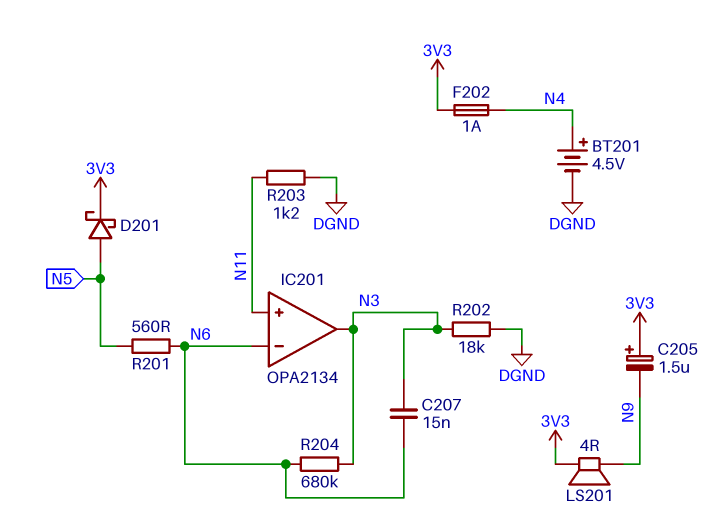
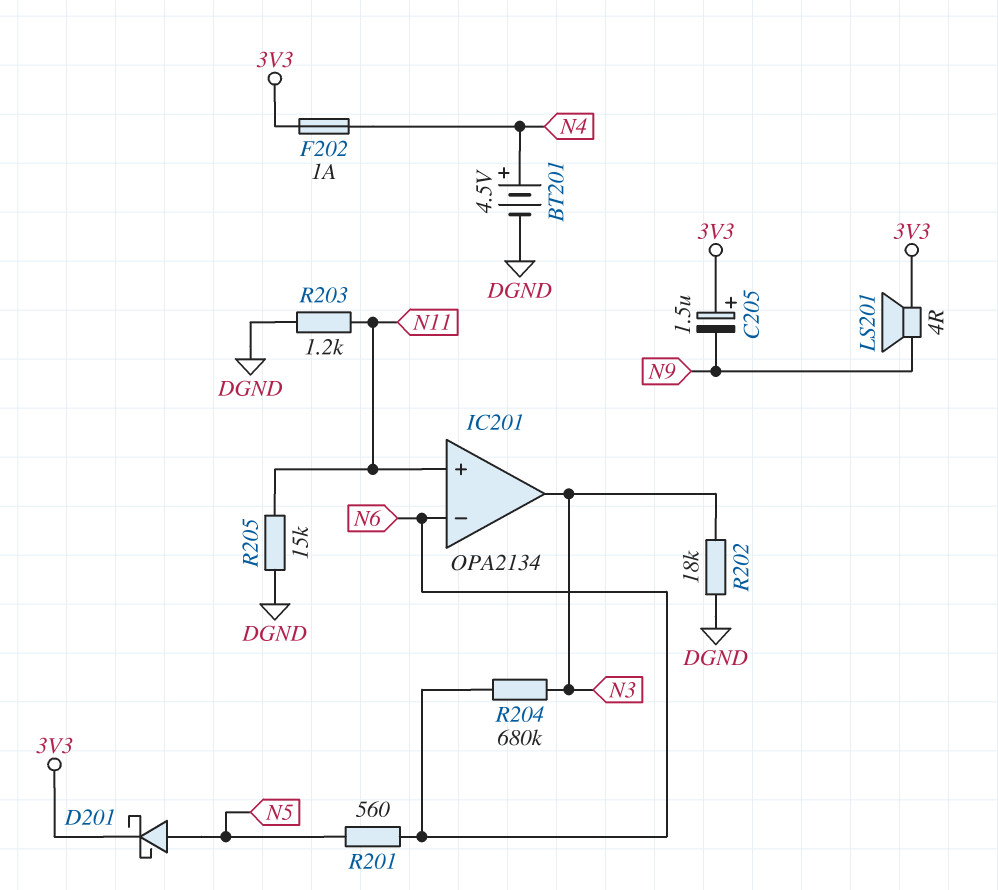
C207: 15nF (N3, N6) -> none
R205: none -> 15k (DGND, N11)

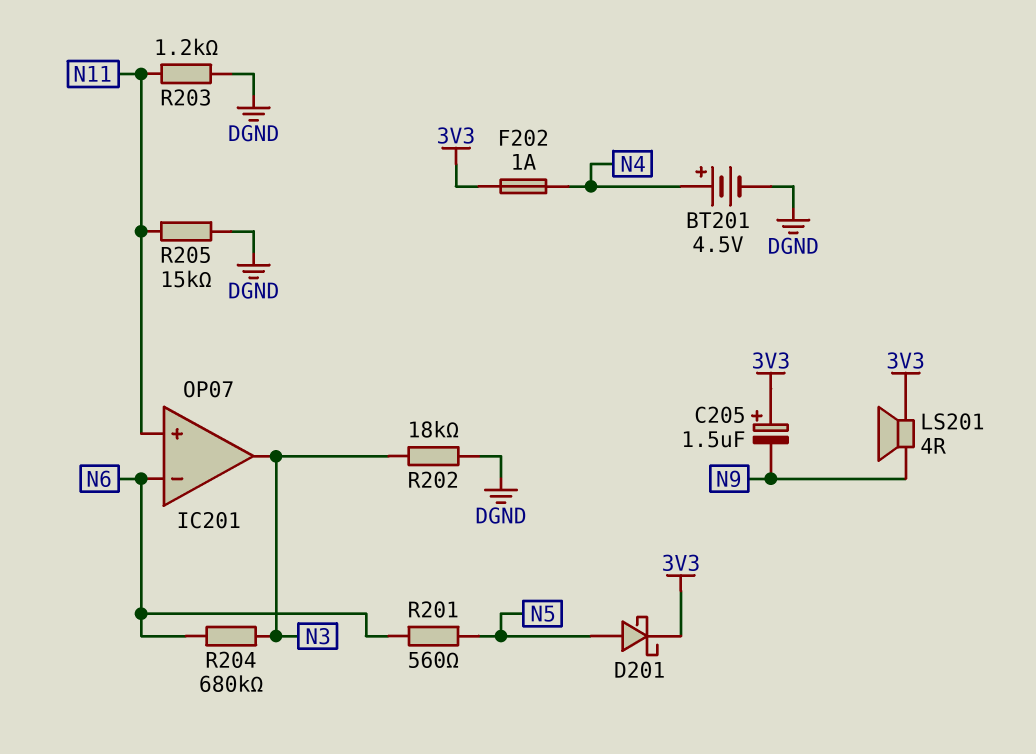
IC201: OPA2134 -> OP07

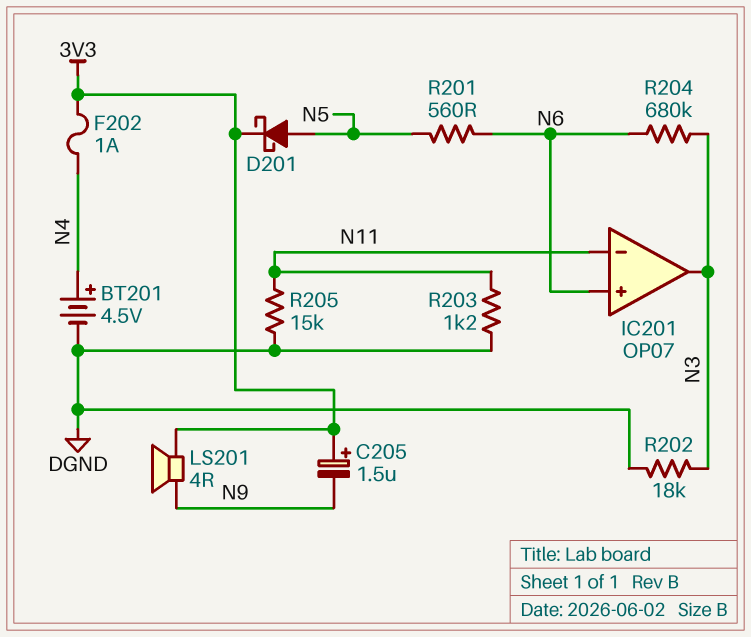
IC201 pin in+: N11 -> N6
IC201 pin in-: N6 -> N11

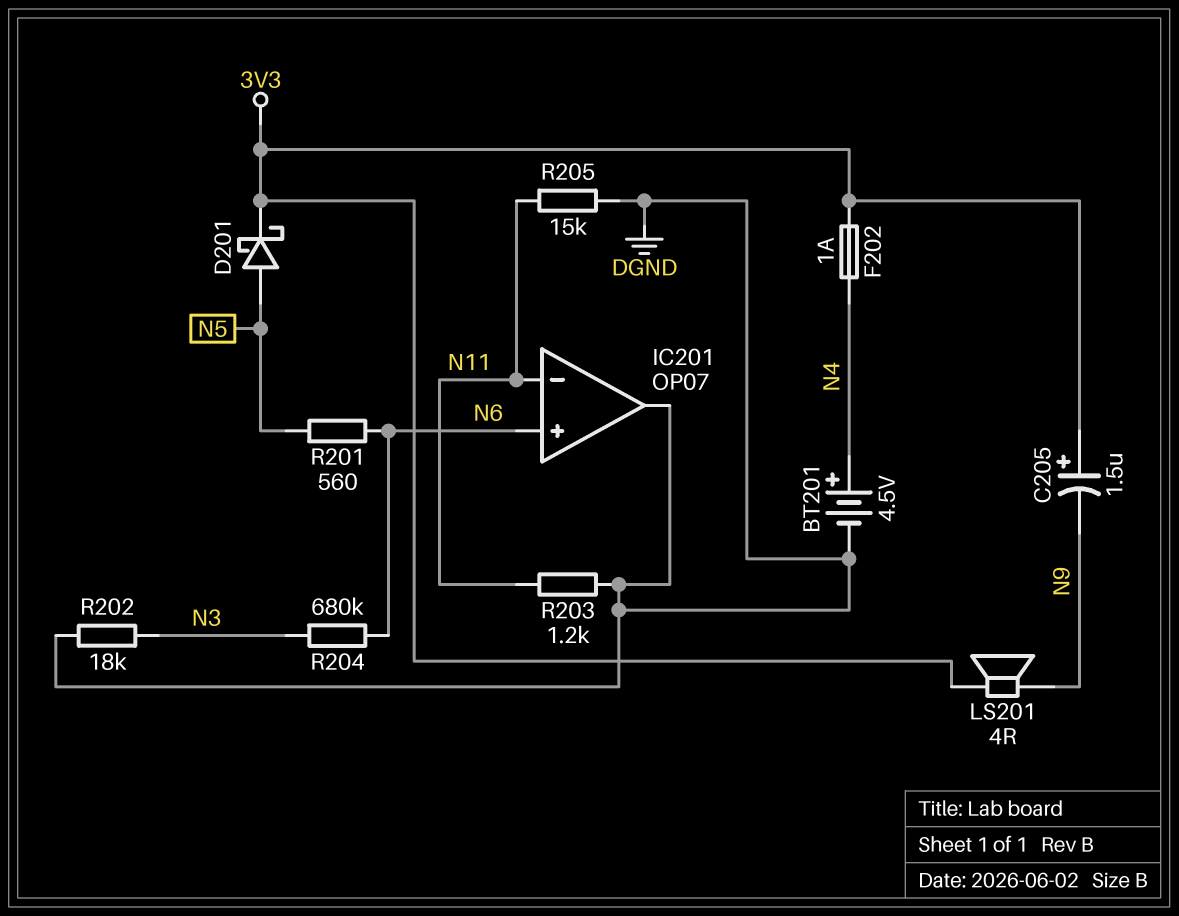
IC201 pin out: N3 -> DGND

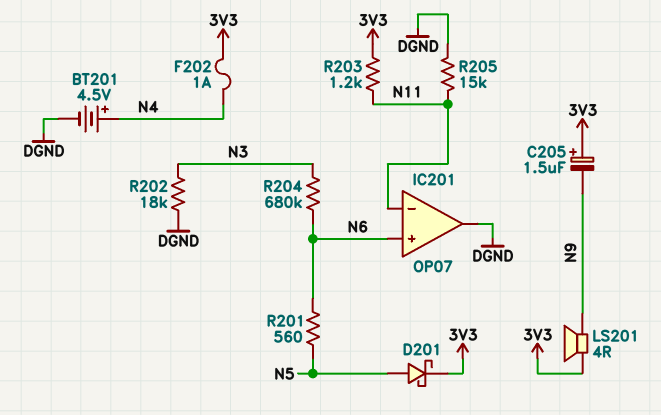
R203: 1.2k (DGND, N11) -> 1.2k (3V3, N11)

